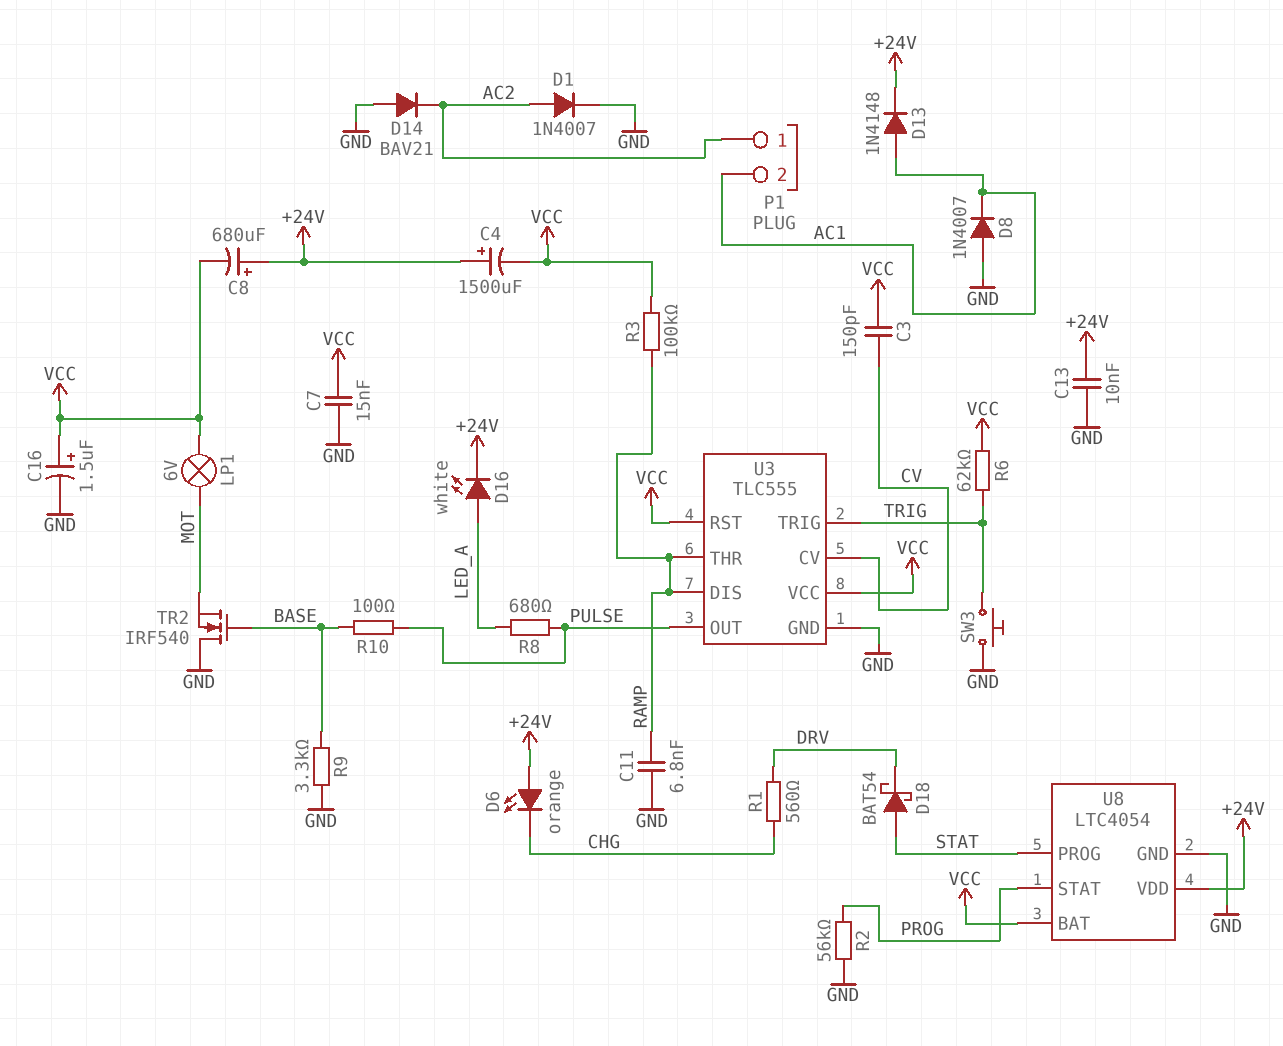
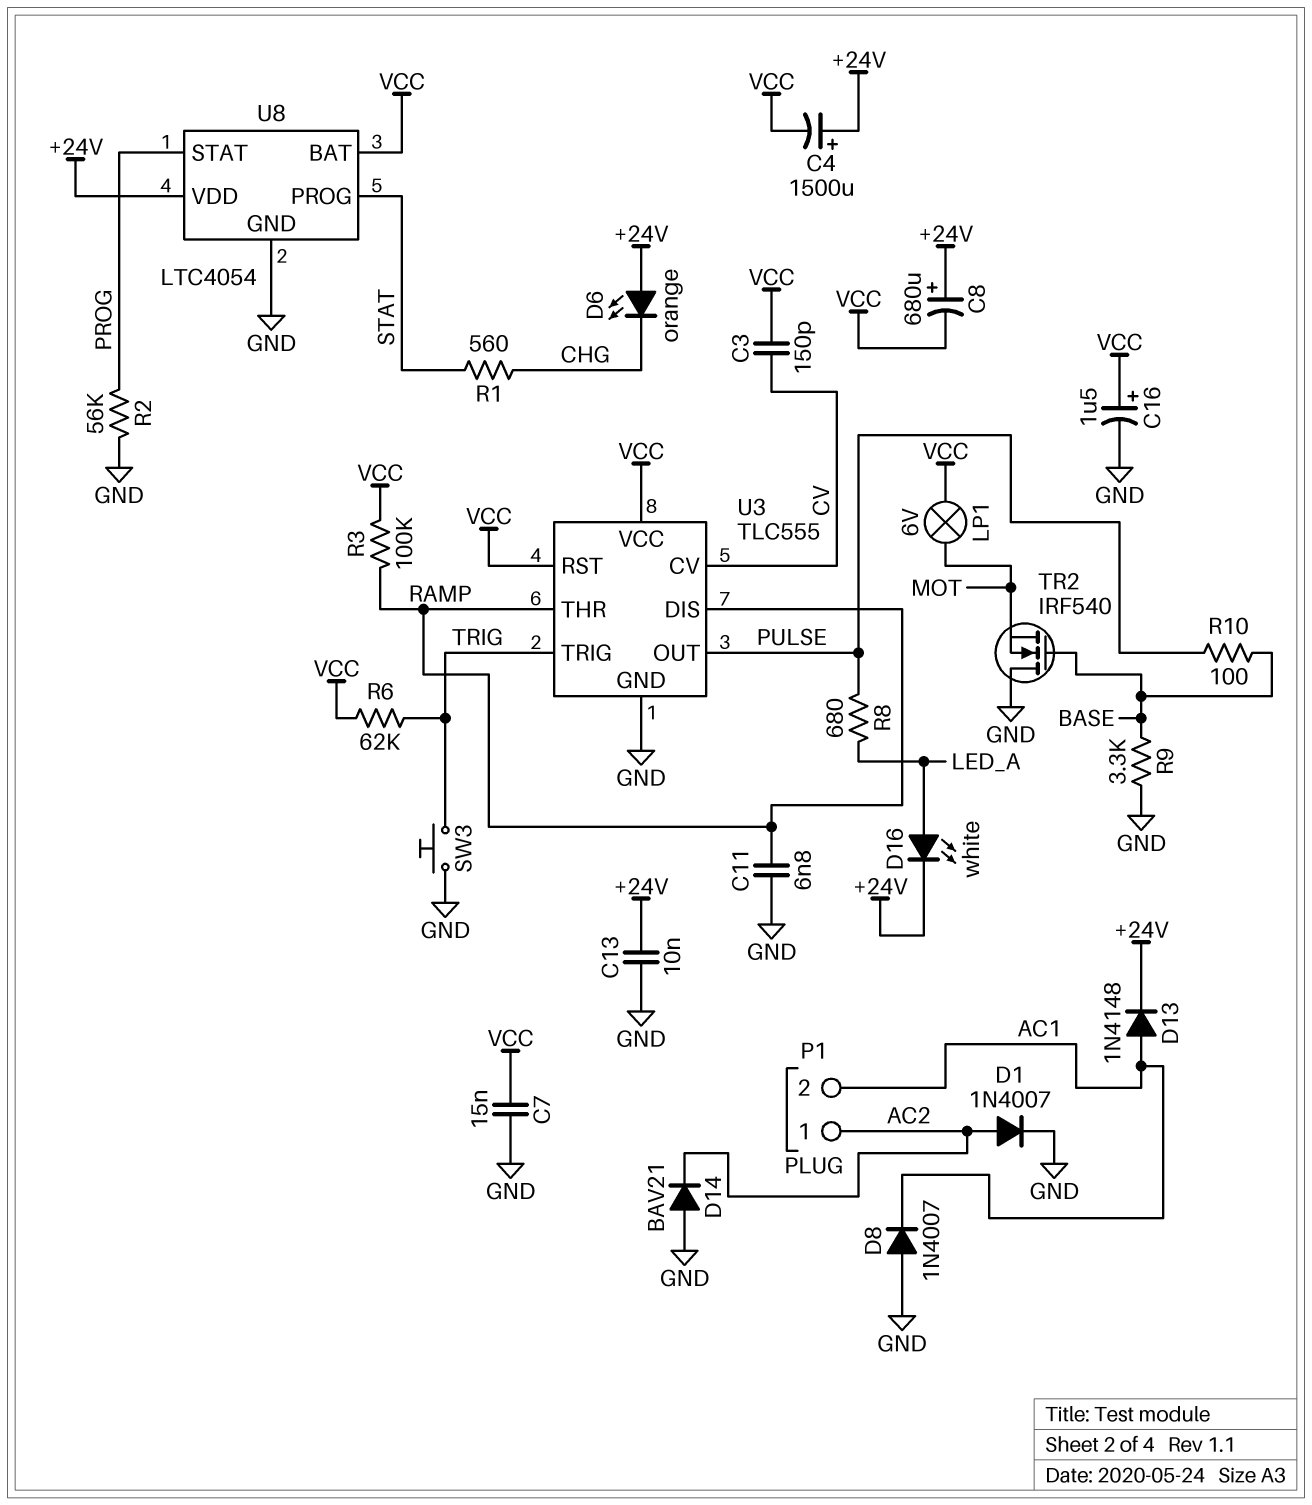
D18: schottky BAT54 (A STAT, K DRV) -> none
R1: 560 (CHG, DRV) -> 560 (CHG, STAT)

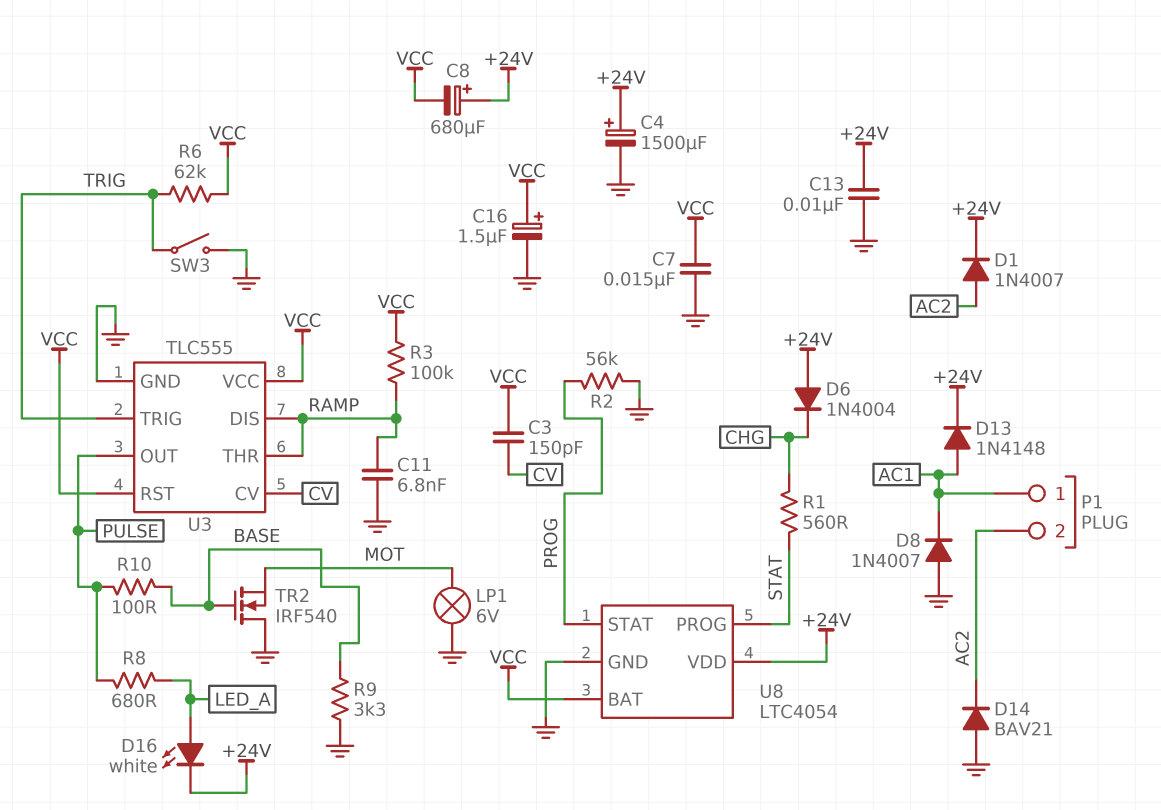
C4: 1500uF (plus +24V, minus VCC) -> 1500uF (plus +24V, minus GND)
D1: diode 1N4007 (A AC2, K GND) -> diode 1N4007 (A AC2, K +24V)
D6: LED orange (A +24V, K CHG) -> diode 1N4004 (A +24V, K CHG)
LP1: lamp 6V (MOT, VCC) -> lamp 6V (GND, MOT)
P1 pin 1: AC2 -> AC1
P1 pin 2: AC1 -> AC2
SW3: button (GND, TRIG) -> switch (GND, TRIG)

